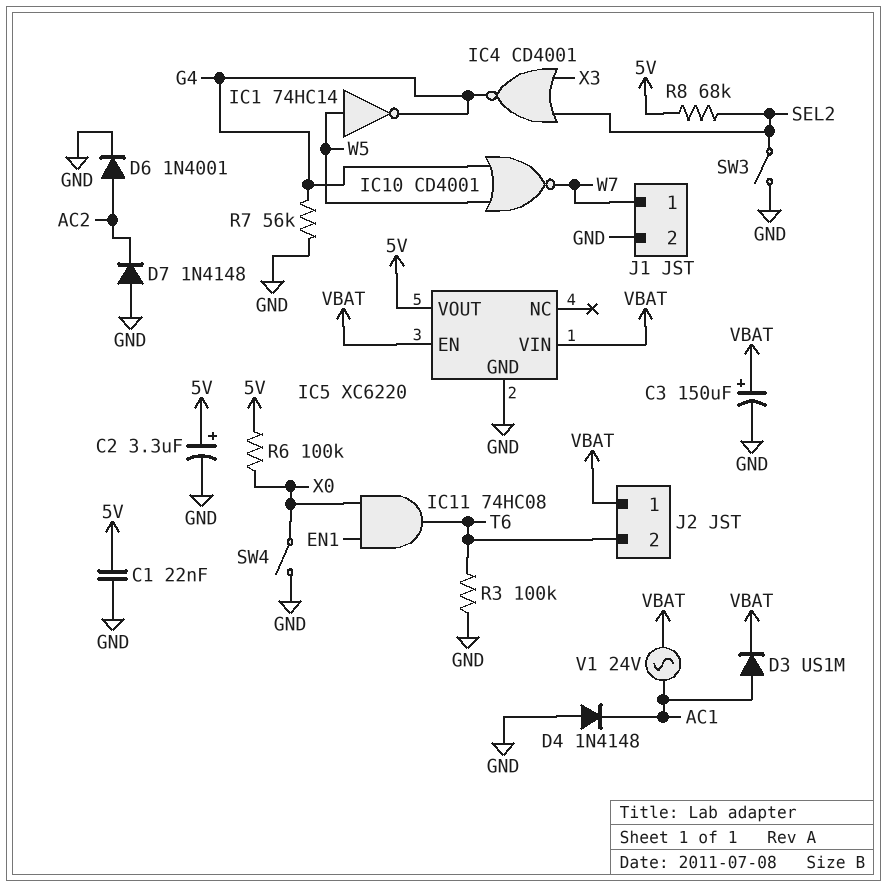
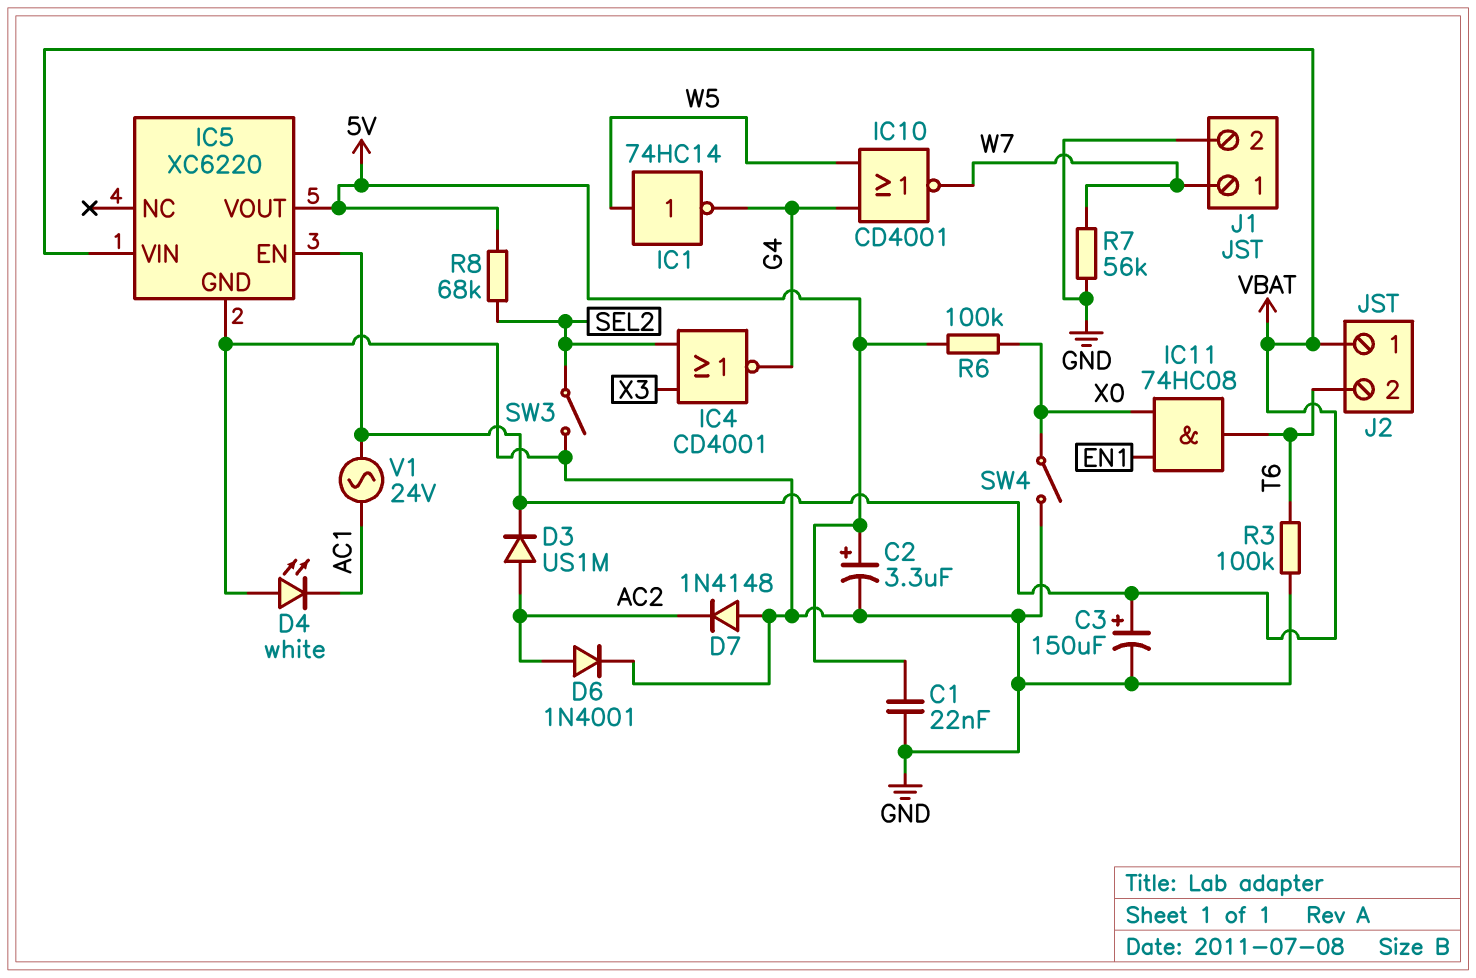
D3: diode US1M (A AC1, K VBAT) -> diode US1M (A AC2, K VBAT)
D4: diode 1N4148 (A GND, K AC1) -> LED white (A GND, K AC1)
R7: 56k (G4, GND) -> 56k (GND, W7)

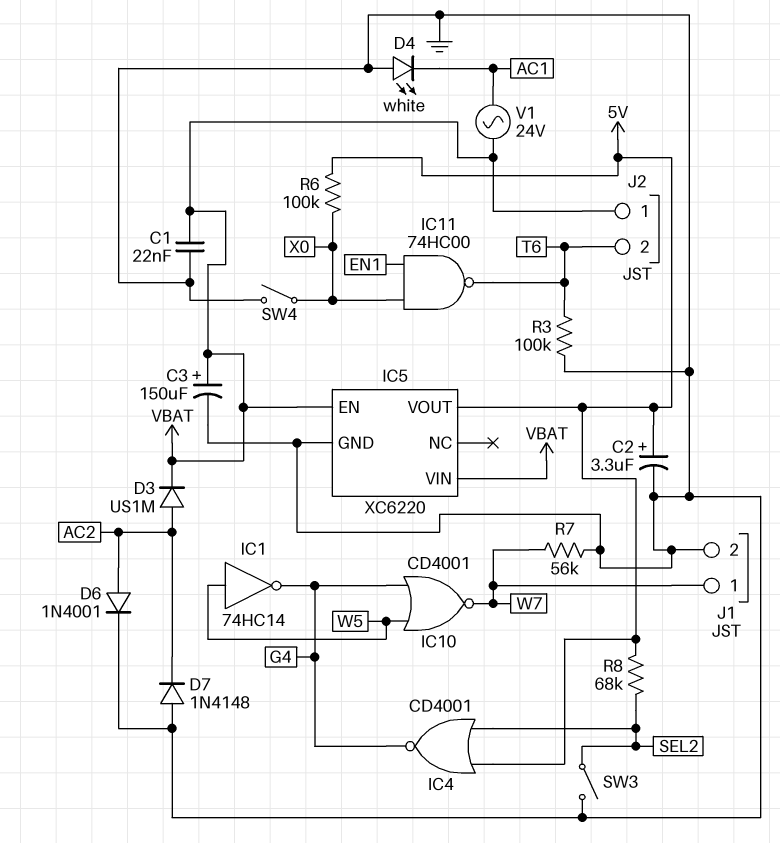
C1: 22nF (5V, GND) -> 22nF (GND, VBAT)
IC4: NOR CD4001 (in SEL2, in X3, out G4) -> NOR CD4001 (in 5V, in SEL2, out G4)
IC11: AND 74HC08 (in EN1, in X0, out T6) -> NAND 74HC00 (in EN1, in X0, out T6)

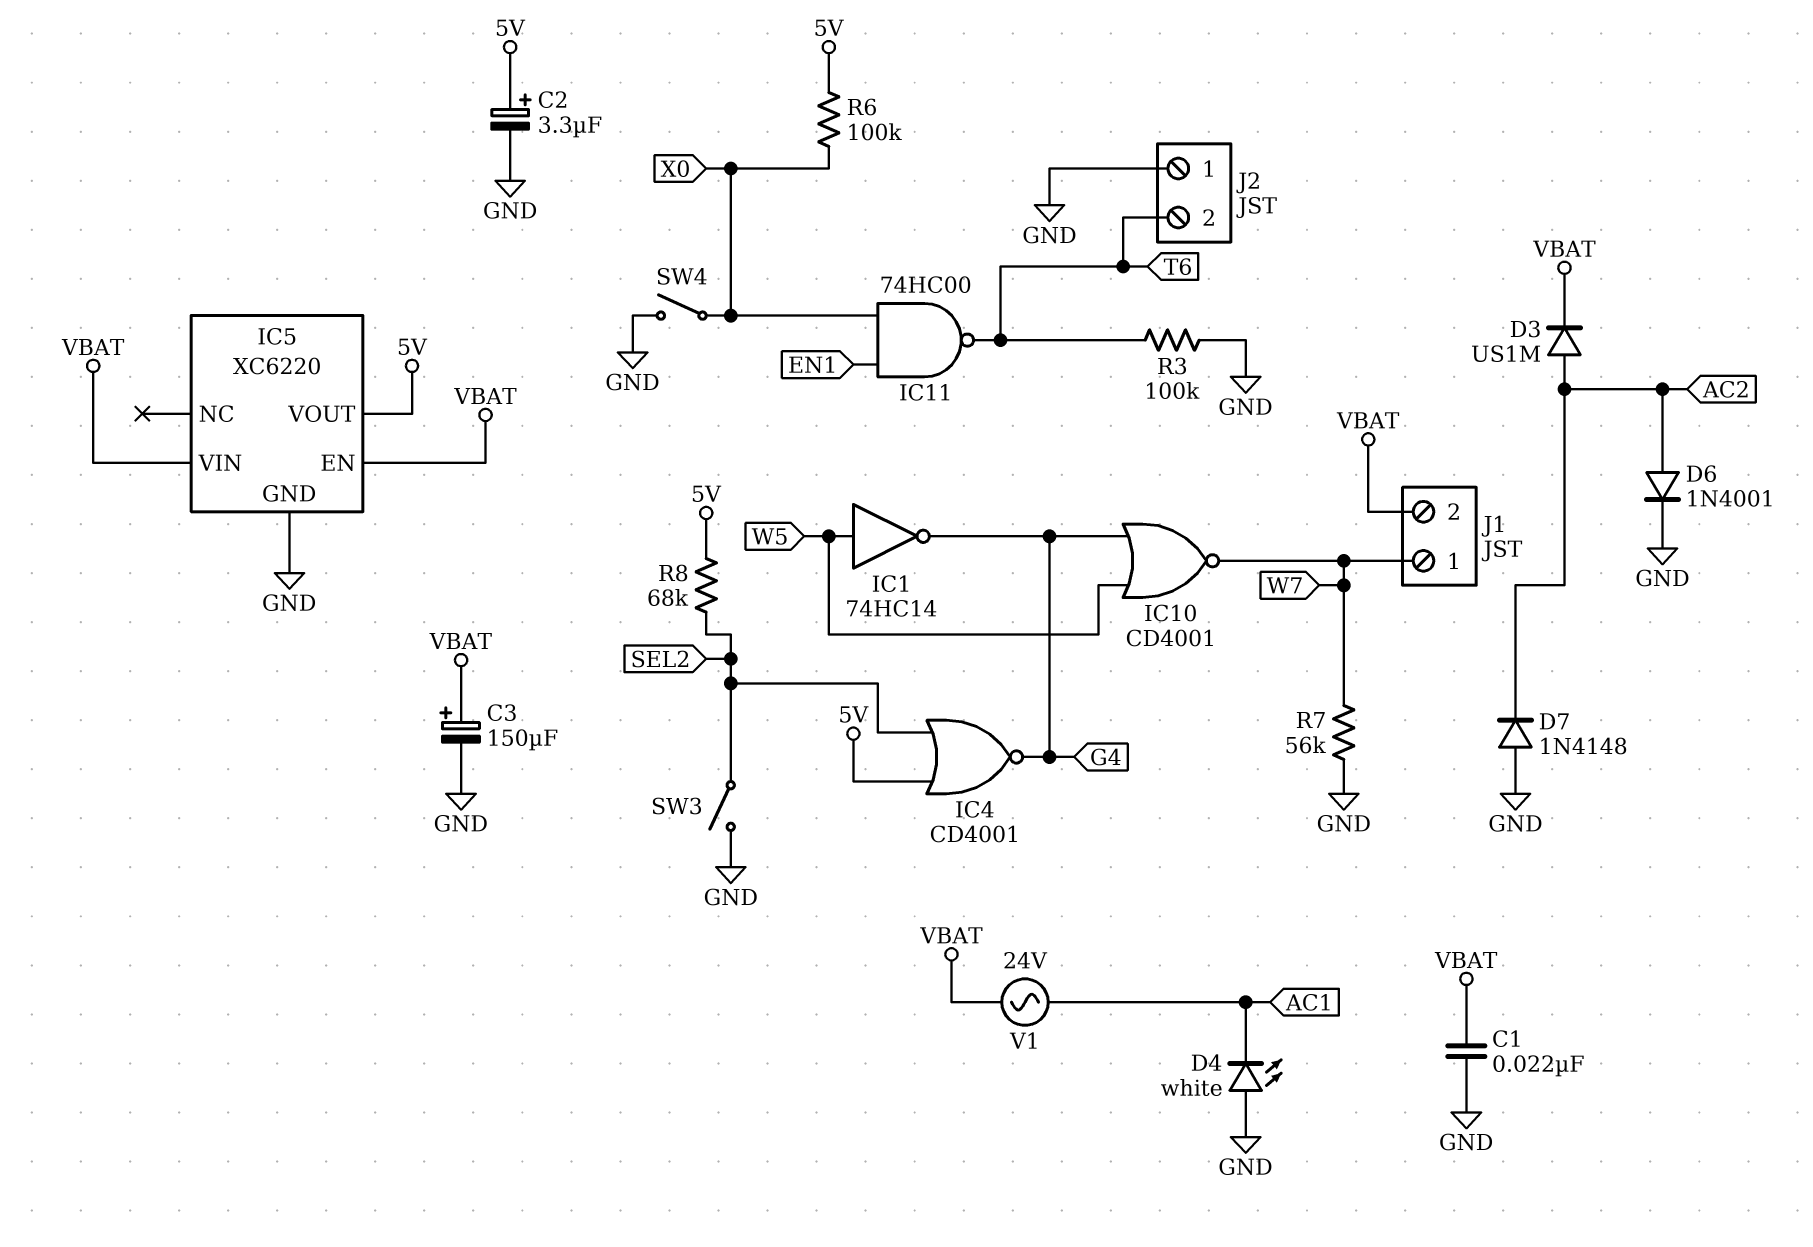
J1 pin 2: GND -> VBAT
J2 pin 1: VBAT -> GND

